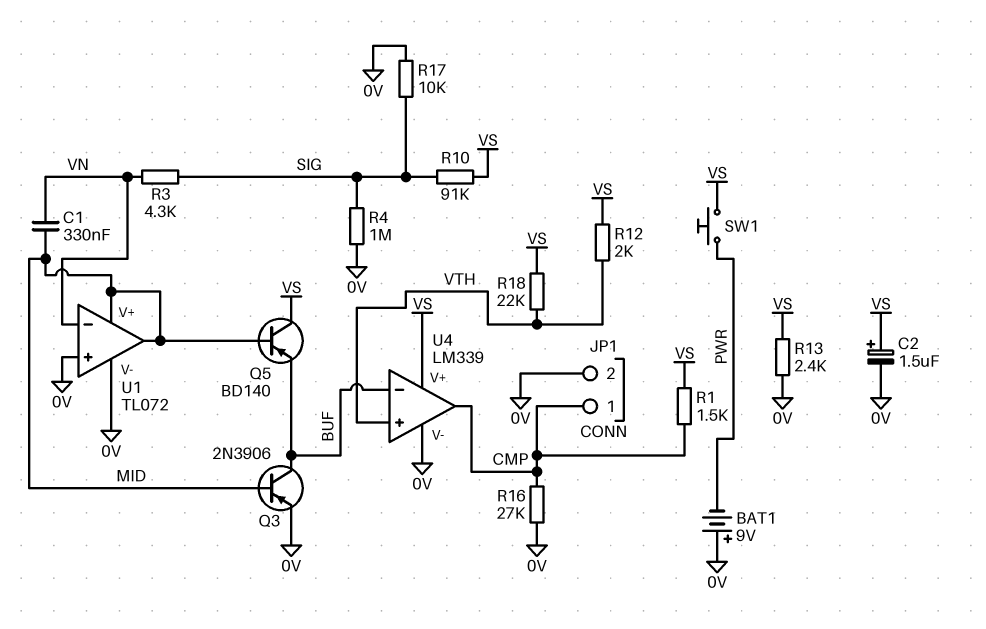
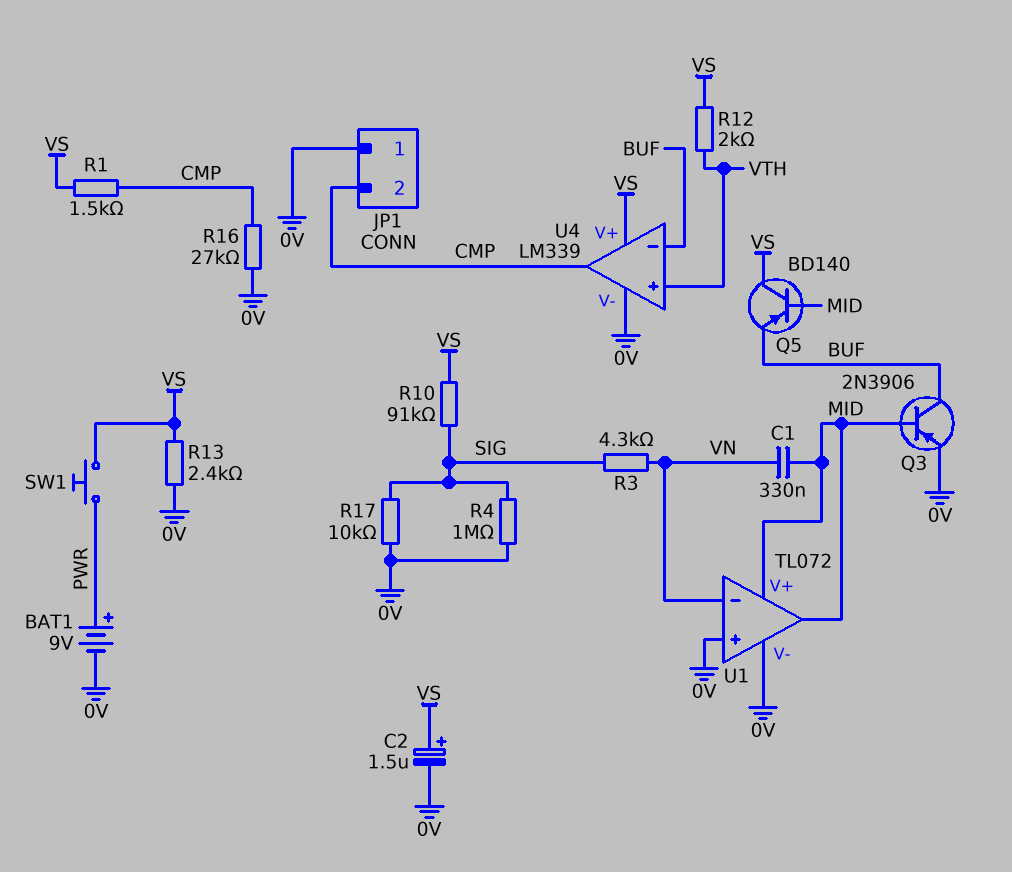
BAT1: 9V (plus 0V, minus PWR) -> 9V (plus PWR, minus 0V)
JP1 pin 1: CMP -> 0V
JP1 pin 2: 0V -> CMP
R18: 22k (VS, VTH) -> none

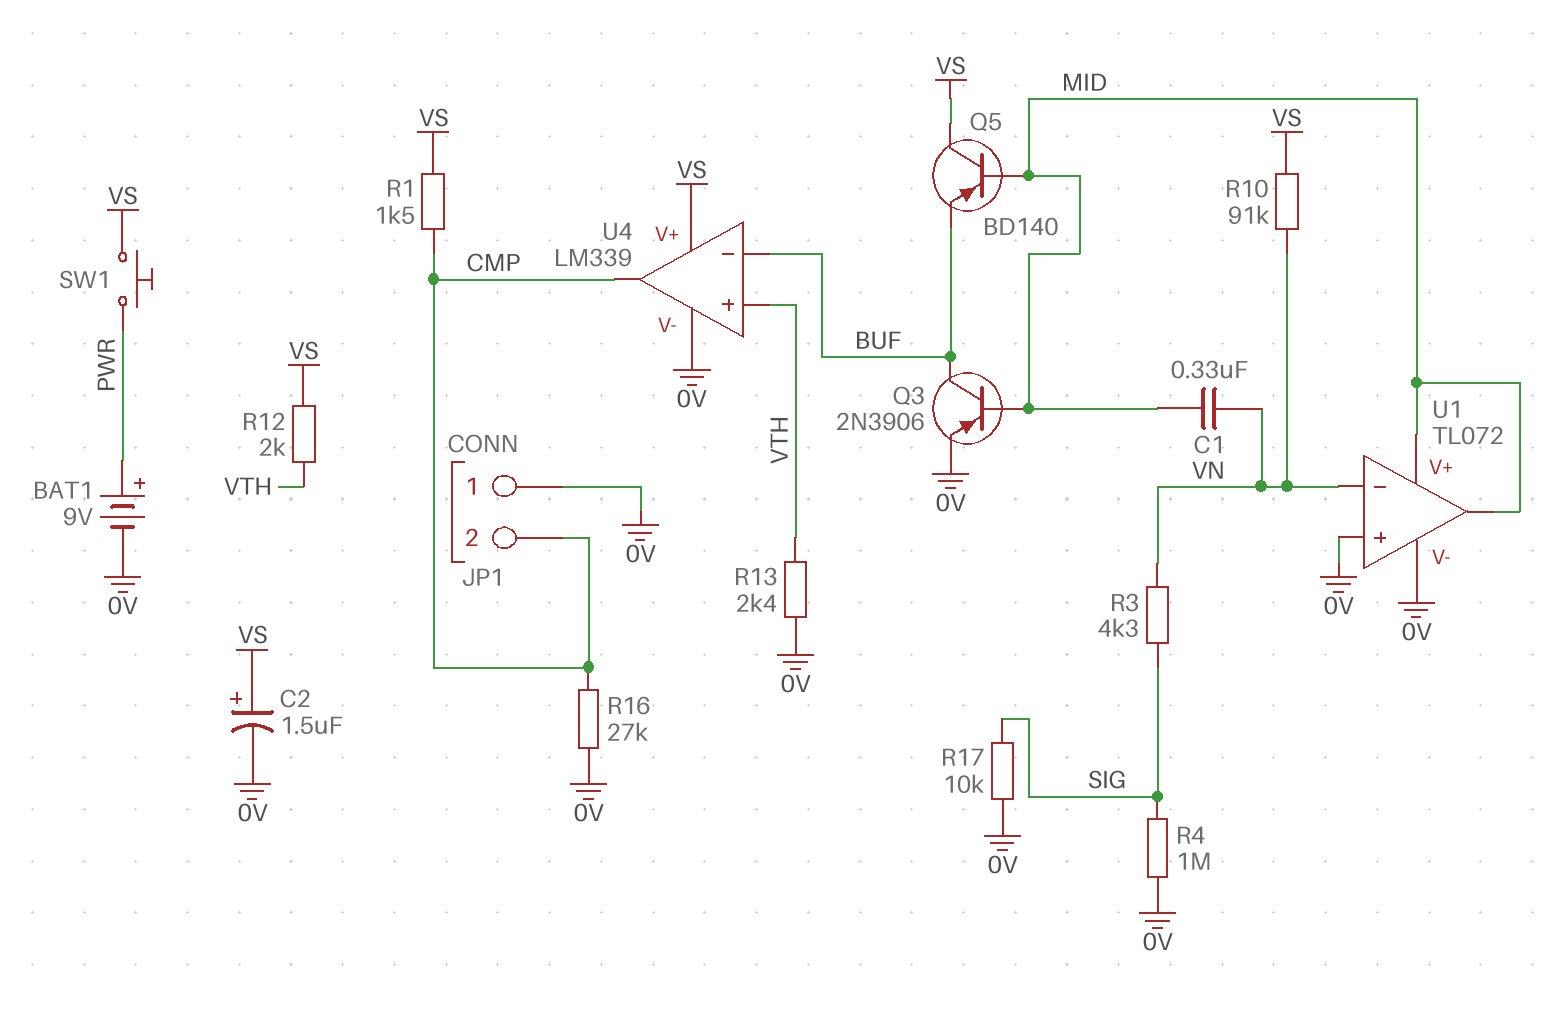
R10: 91k (SIG, VS) -> 91k (VN, VS)
R13: 2.4k (0V, VS) -> 2.4k (0V, VTH)

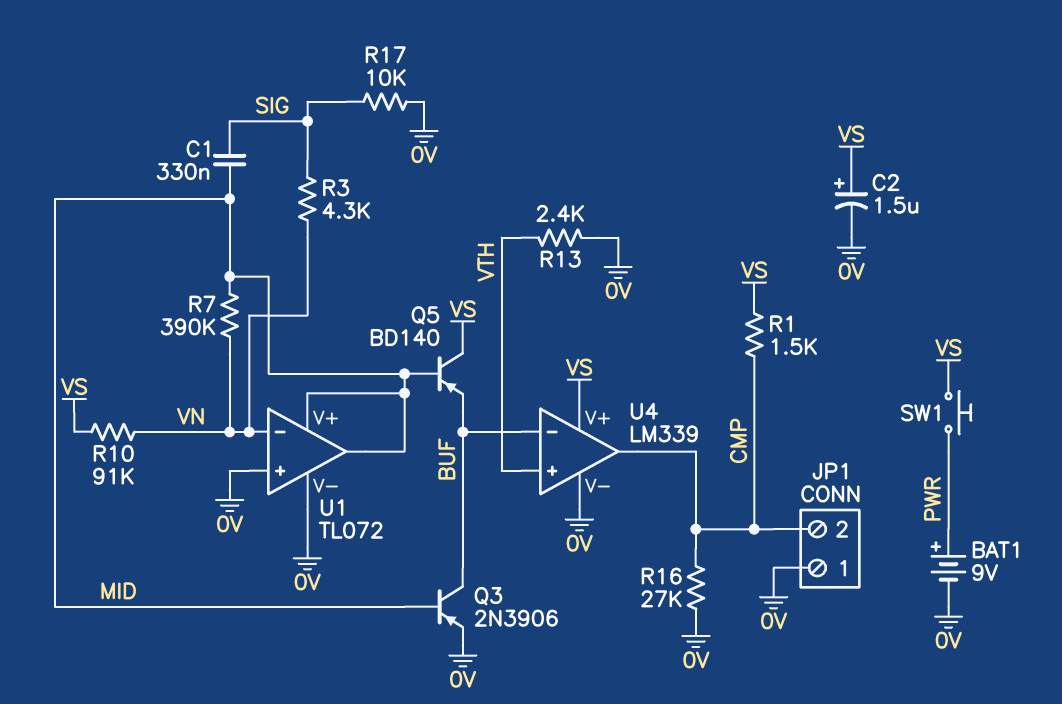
C1: 330nF (MID, VN) -> 330nF (MID, SIG)
R4: 1M (0V, SIG) -> none
R7: none -> 390k (MID, VN)
R12: 2k (VS, VTH) -> none

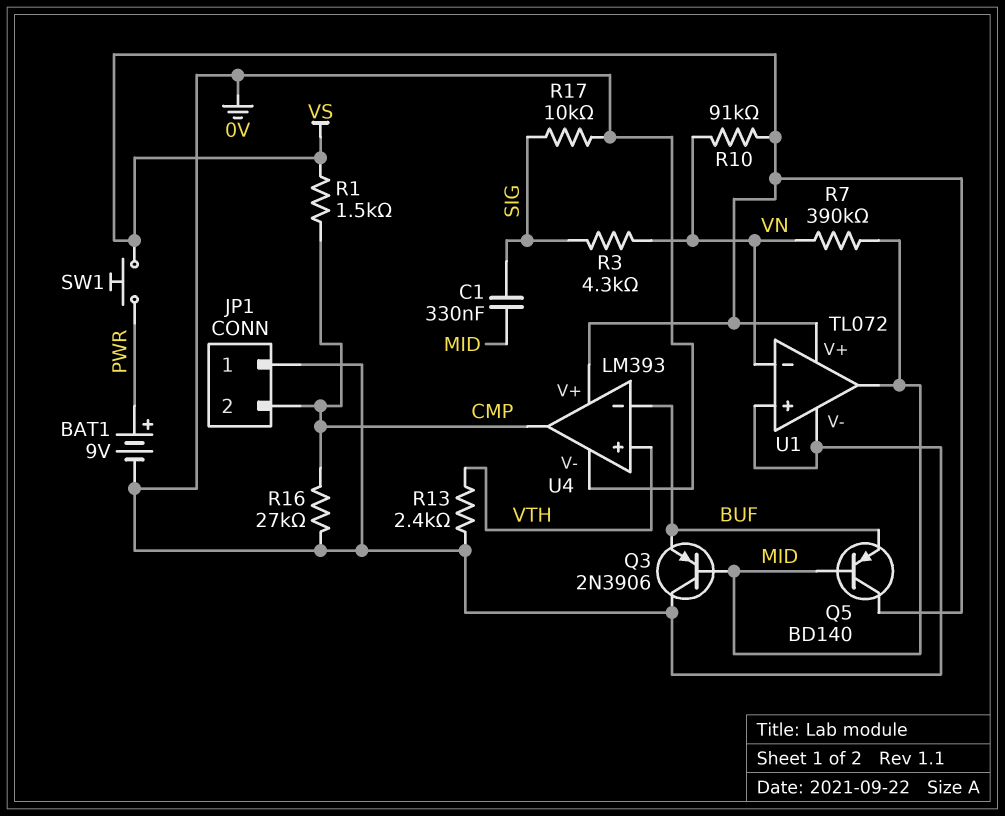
C2: 1.5uF (plus VS, minus 0V) -> none
Q3: PNP 2N3906 (B MID, C BUF, E 0V) -> PNP 2N3906 (B MID, C 0V, E BUF)
U1 pin V+: MID -> VS
U4: LM339 -> LM393

